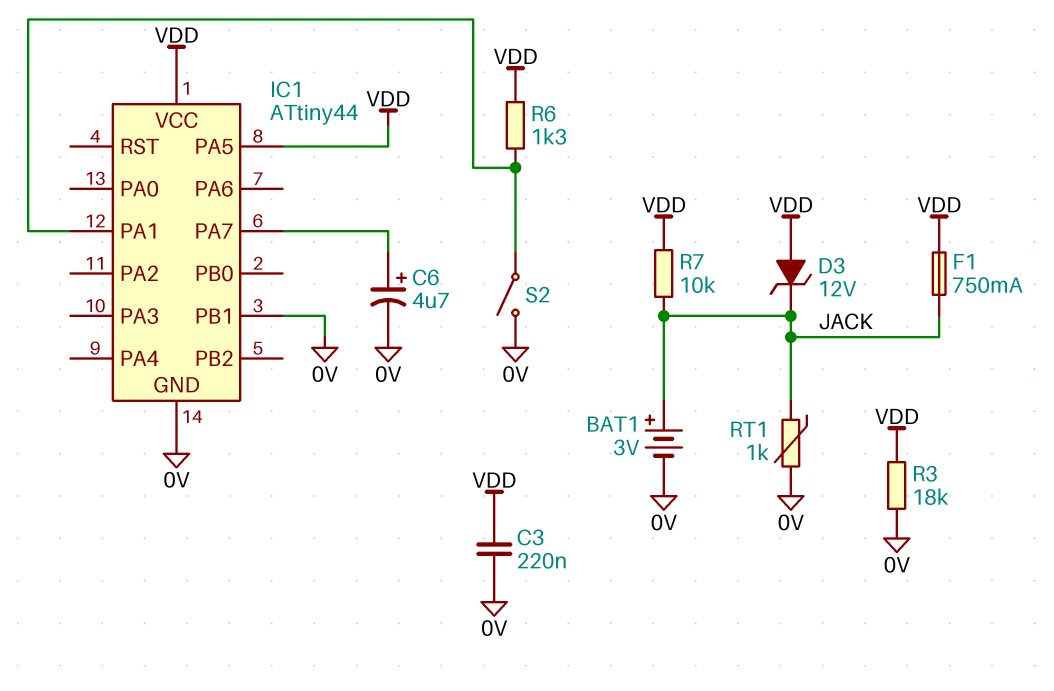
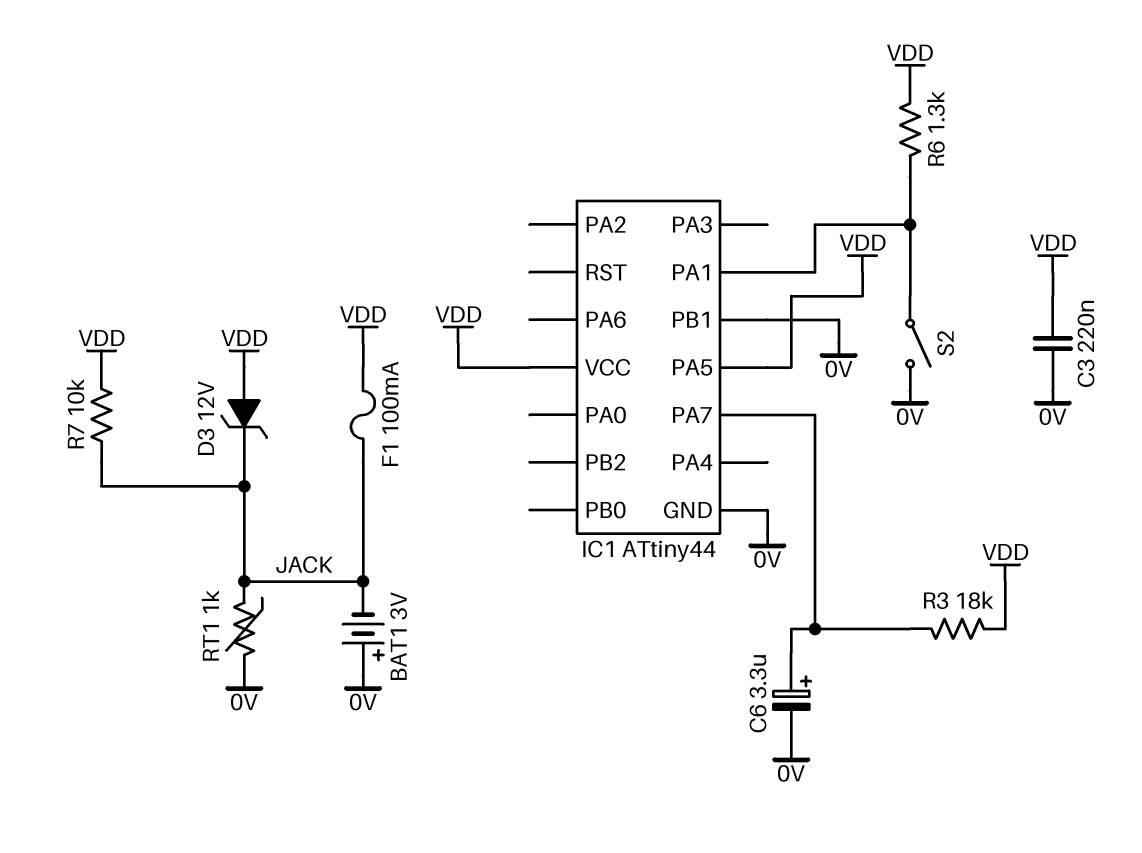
BAT1: 3V (plus JACK, minus 0V) -> 3V (plus 0V, minus JACK)
C6: 4.7uF (plus IC1/PA7, minus 0V) -> 3.3uF (plus IC1/PA7, minus 0V)
F1: 750mA (JACK, VDD) -> 100mA (JACK, VDD)
R3: 18k (0V, VDD) -> 18k (IC1/PA7, VDD)

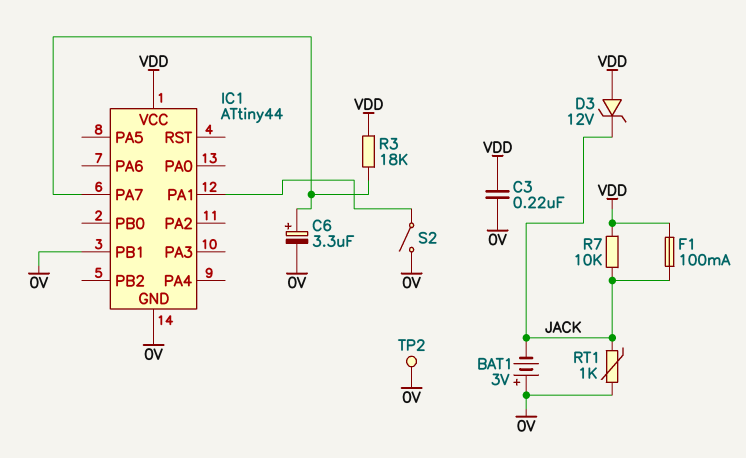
IC1 pin PA5: VDD -> none
R6: 1.3k (IC1/PA1, VDD) -> none
TP2: none -> test point (0V)

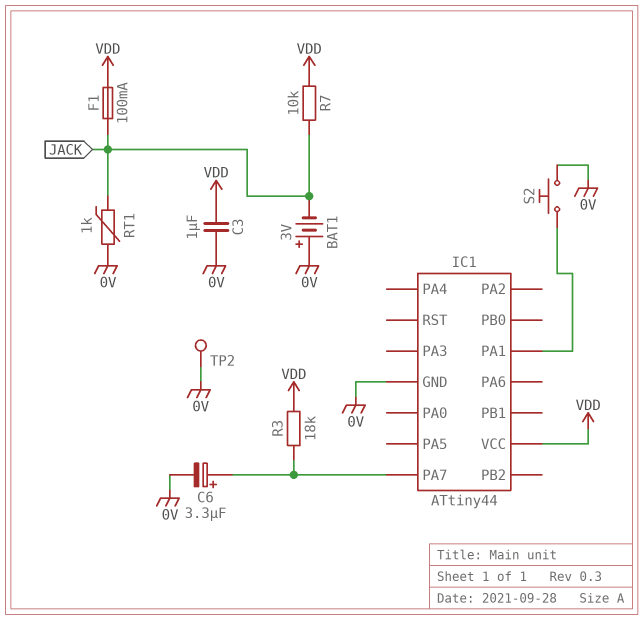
C3: 220nF (0V, VDD) -> 1uF (0V, VDD)
D3: zener 12V (A VDD, K JACK) -> none
IC1 pin PB1: 0V -> none
S2: switch (0V, IC1/PA1) -> button (0V, IC1/PA1)

